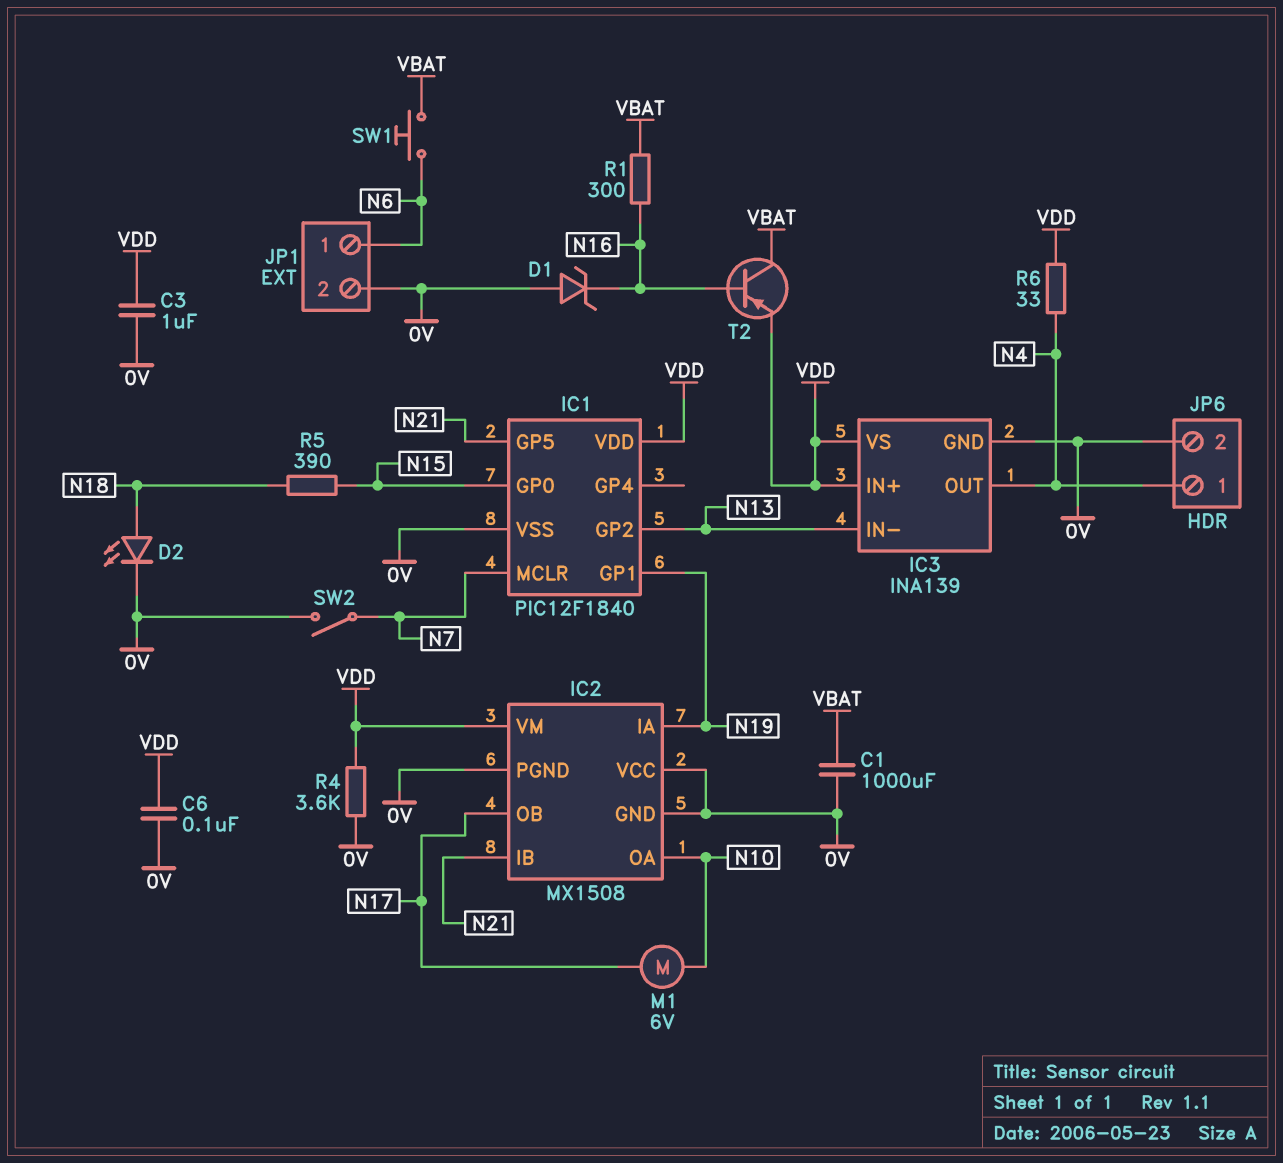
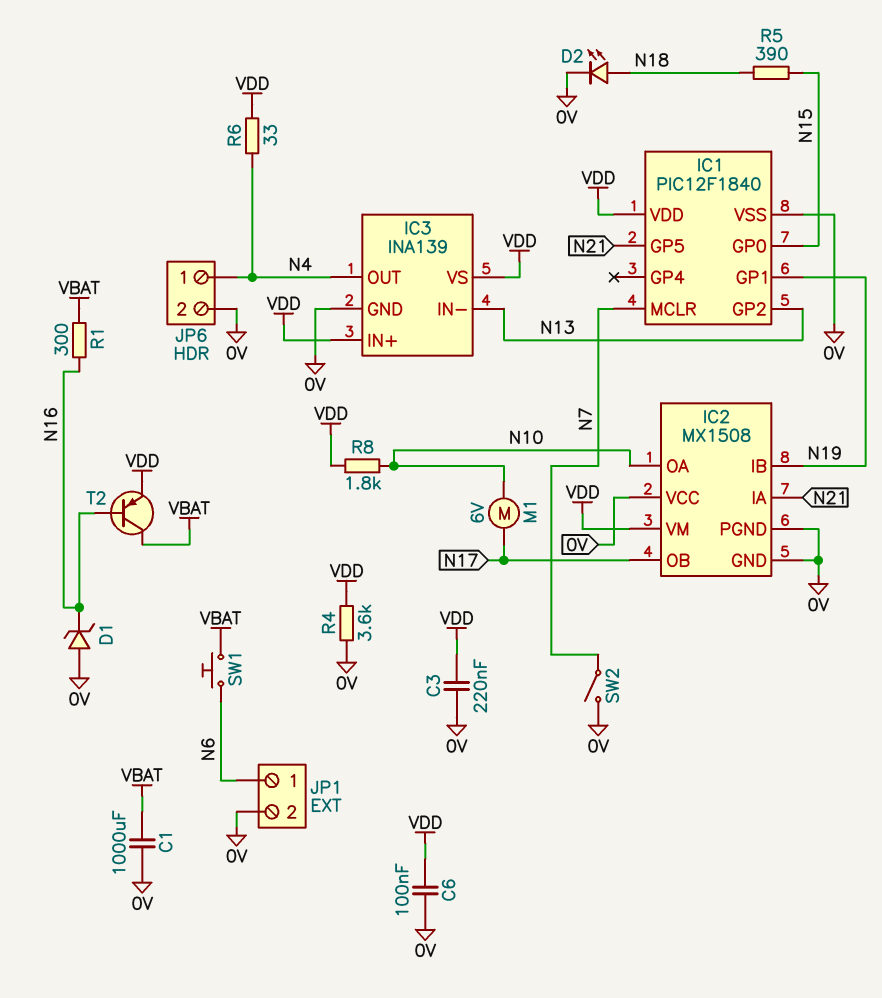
C3: 1uF (0V, VDD) -> 220nF (0V, VDD)
IC2 pin IA: N19 -> N21
IC2 pin IB: N21 -> N19
R8: none -> 1.8k (N10, VDD)

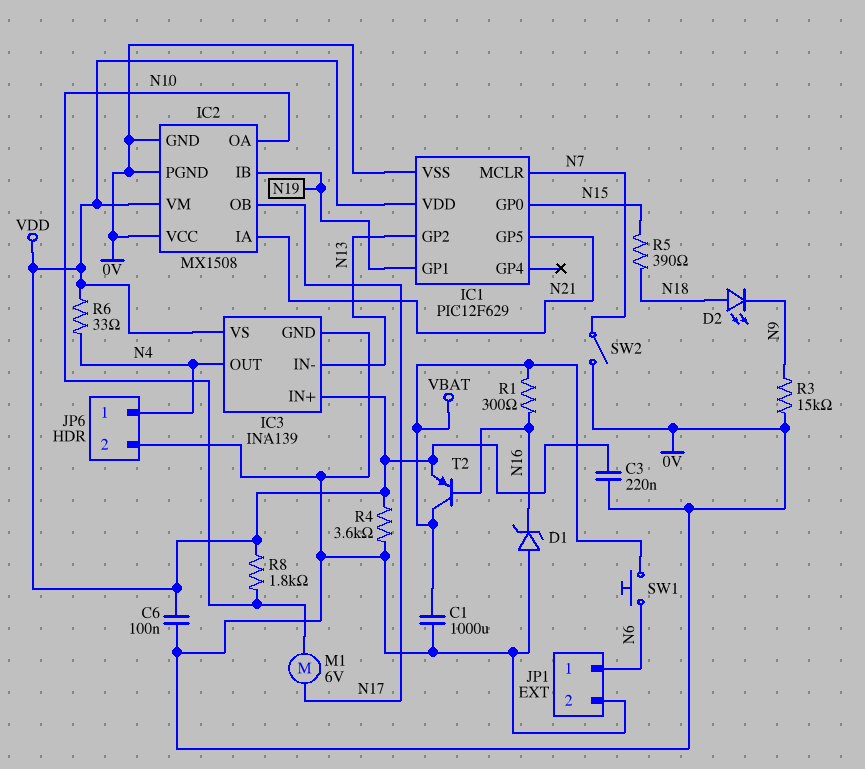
D2: LED (A N18, K 0V) -> LED (A N18, K N9)
IC1: PIC12F1840 -> PIC12F629
R3: none -> 15k (0V, N9)

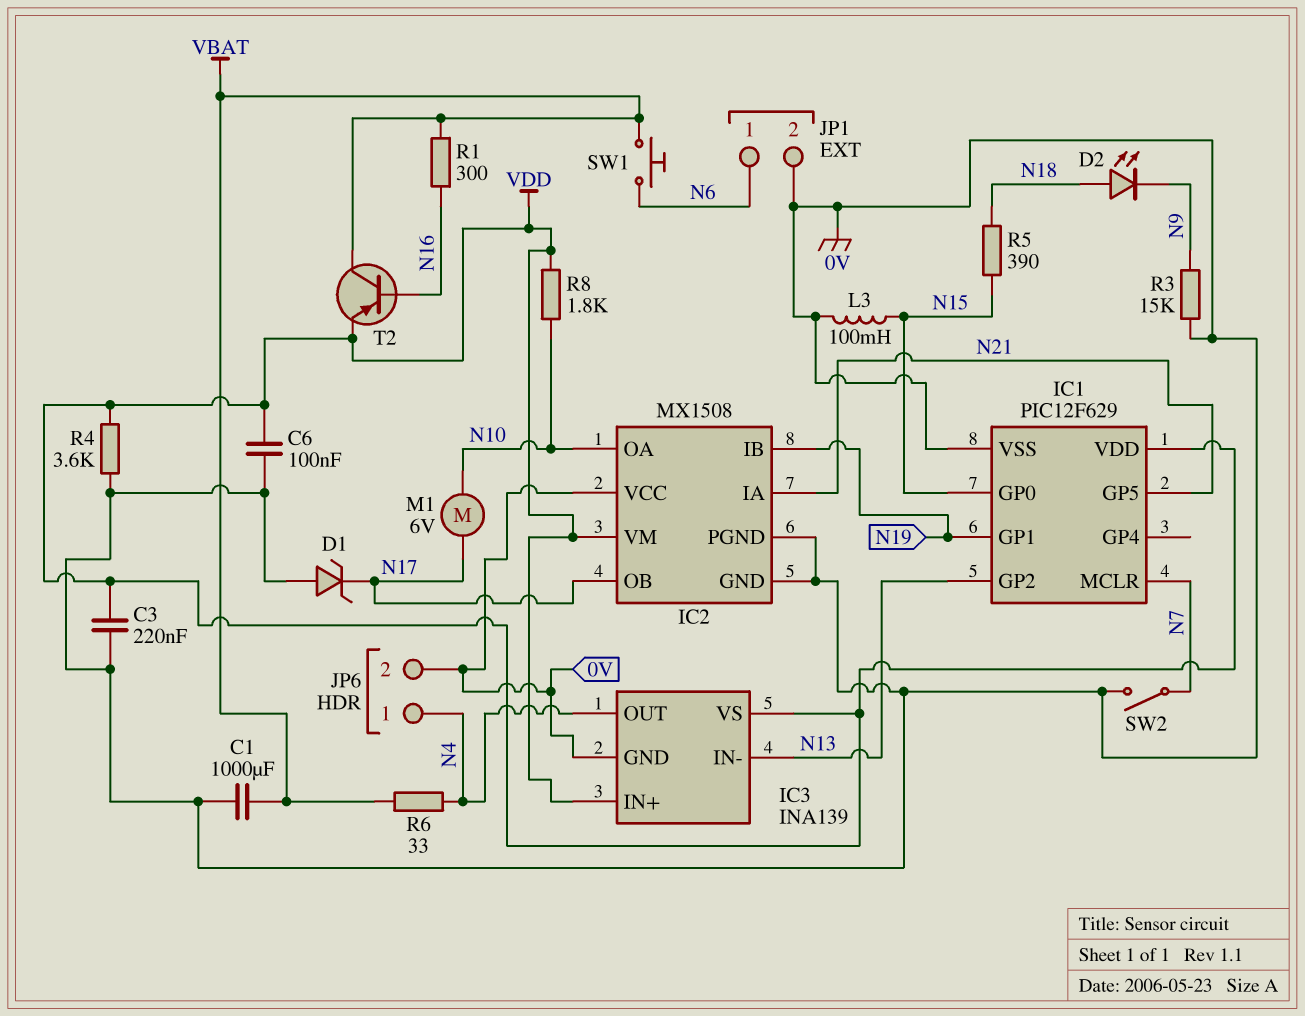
D1: zener (A 0V, K N16) -> zener (A 0V, K N17)
L3: none -> 100mH (0V, N15)
R6: 33 (N4, VDD) -> 33 (N4, VBAT)

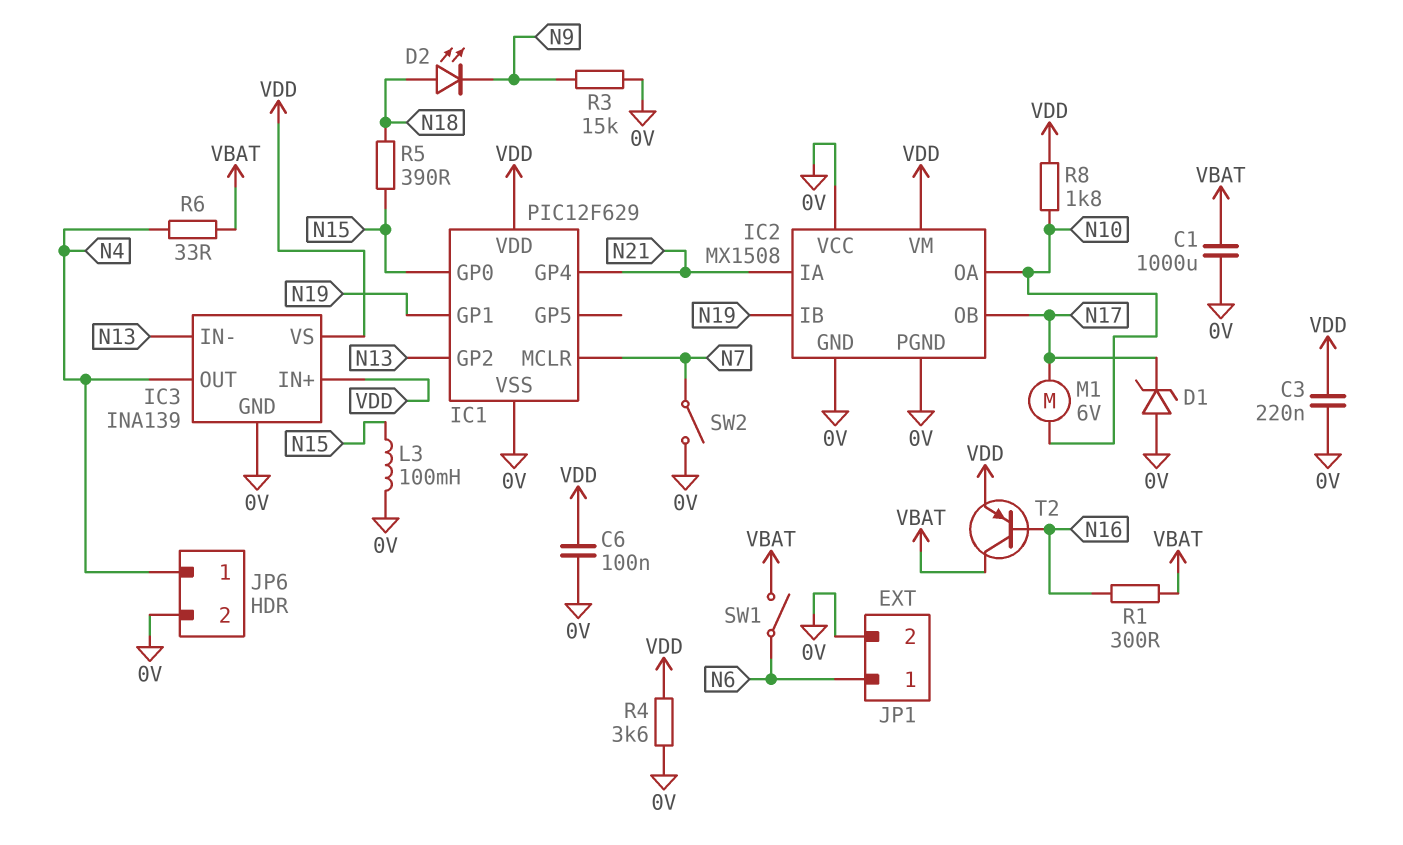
IC1 pin GP4: none -> N21
IC1 pin GP5: N21 -> none
SW1: button (N6, VBAT) -> switch (N6, VBAT)

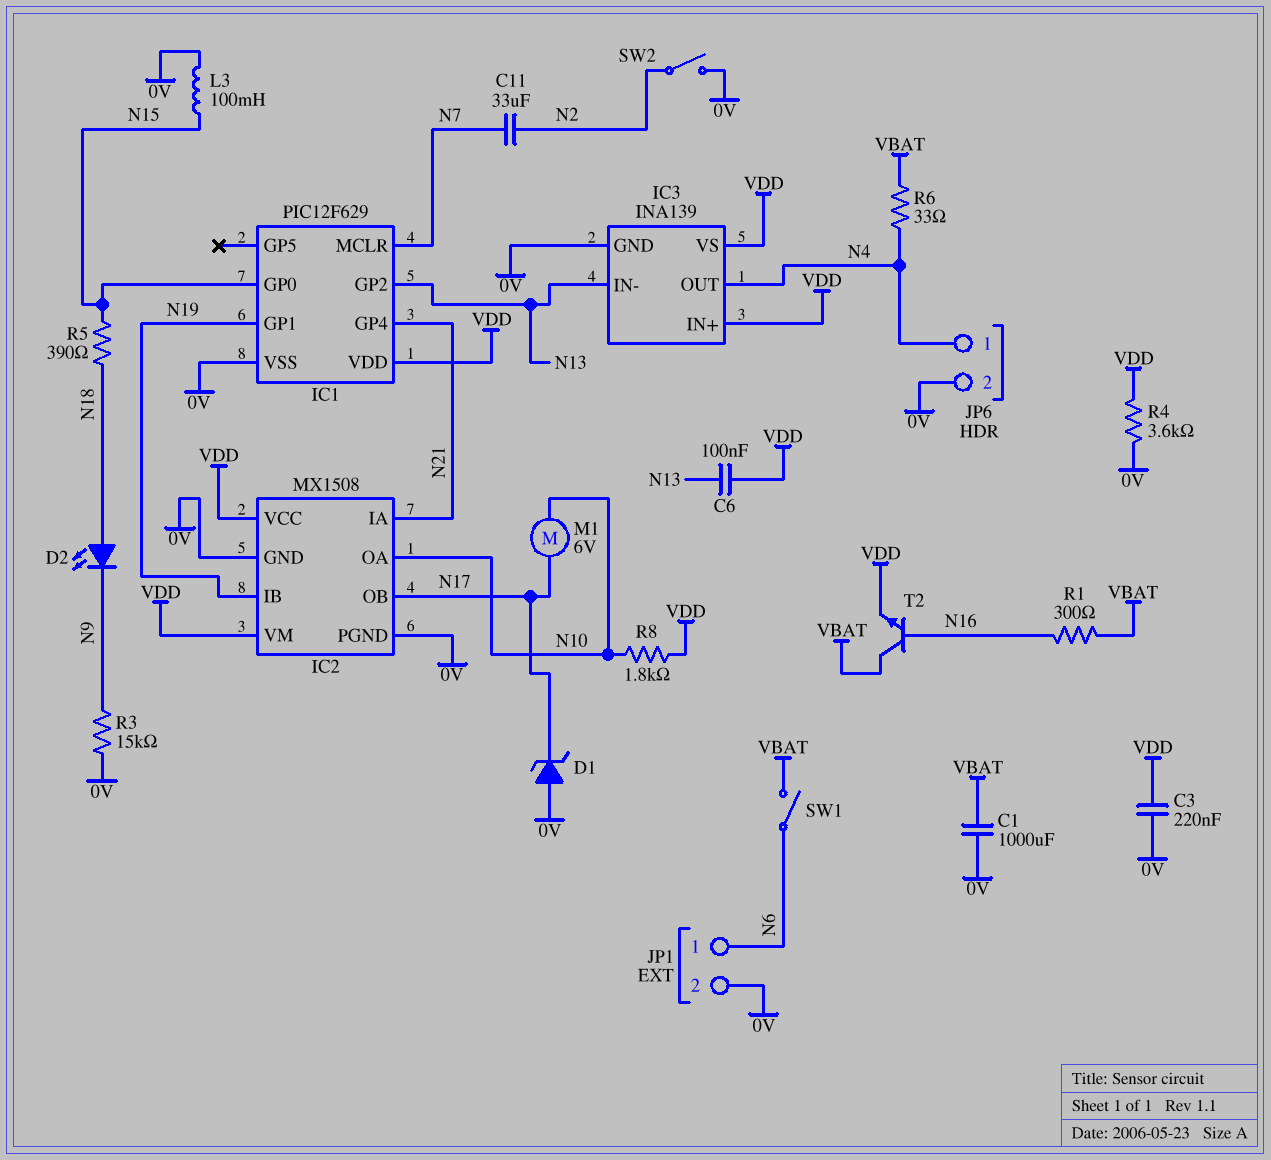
C6: 100nF (0V, VDD) -> 100nF (N13, VDD)
C11: none -> 33uF (N2, N7)
IC2 pin VCC: 0V -> VDD
SW2: switch (0V, N7) -> switch (0V, N2)
T2: PNP (B N16, C VBAT, E VDD) -> NPN (B N16, C VBAT, E VDD)

